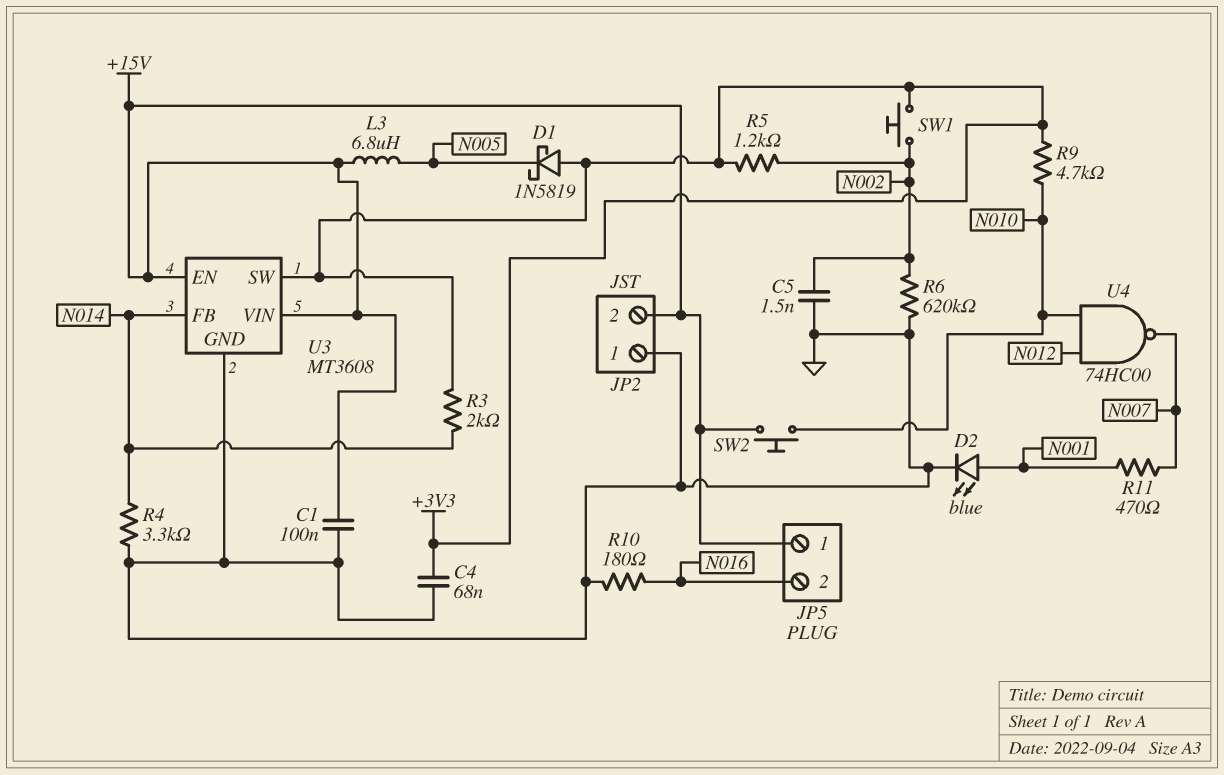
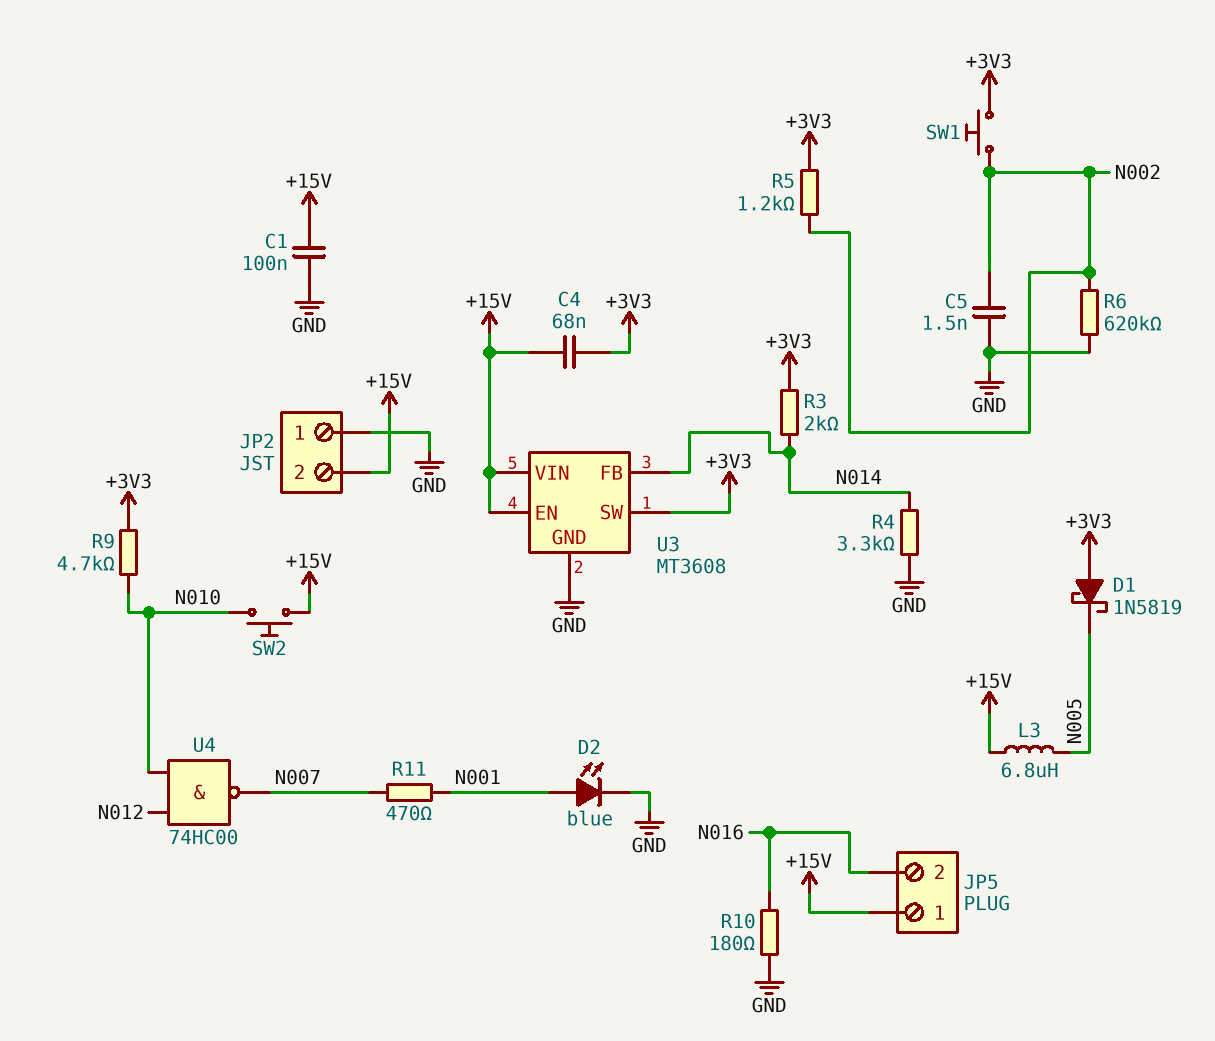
C4: 68nF (+3V3, GND) -> 68nF (+3V3, +15V)

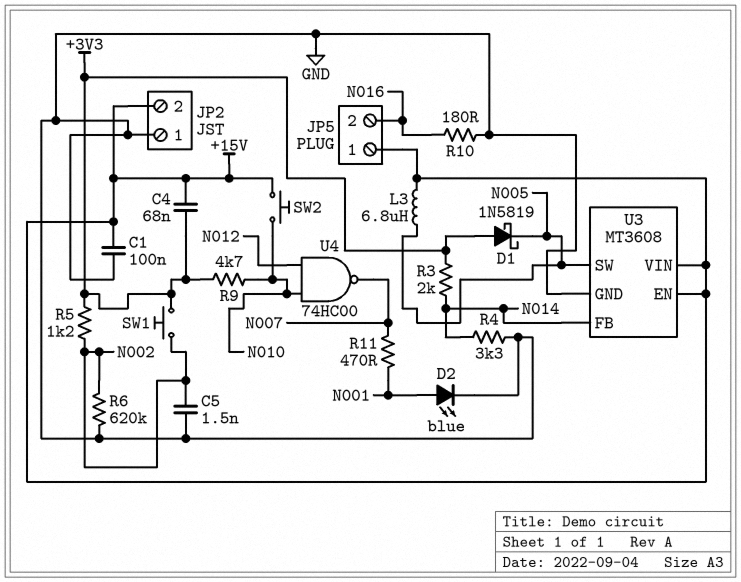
U3 pin SW: +3V3 -> N005

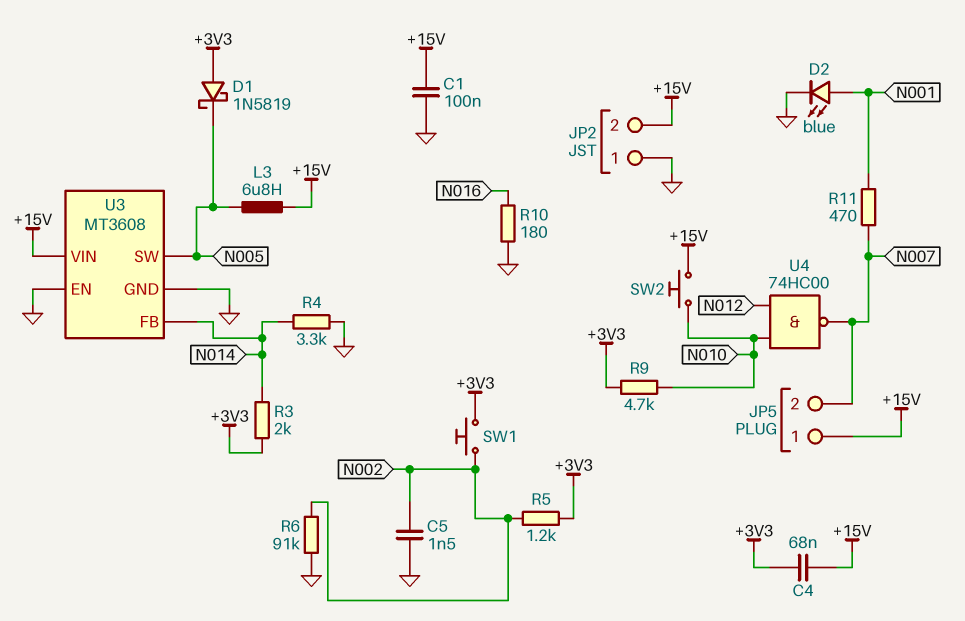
JP5 pin 2: N016 -> N007
R6: 620k (GND, N002) -> 91k (GND, N002)
U3 pin EN: +15V -> GND

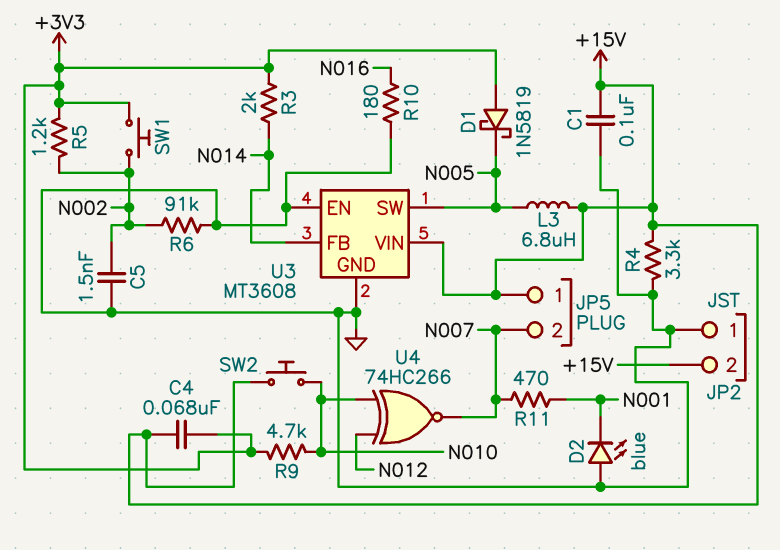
D2: LED blue (A N001, K GND) -> LED blue (A GND, K N001)
R4: 3.3k (GND, N014) -> 3.3k (+15V, GND)
U4: NAND 74HC00 (in N010, in N012, out N007) -> XNOR 74HC266 (in N010, in N012, out N007)

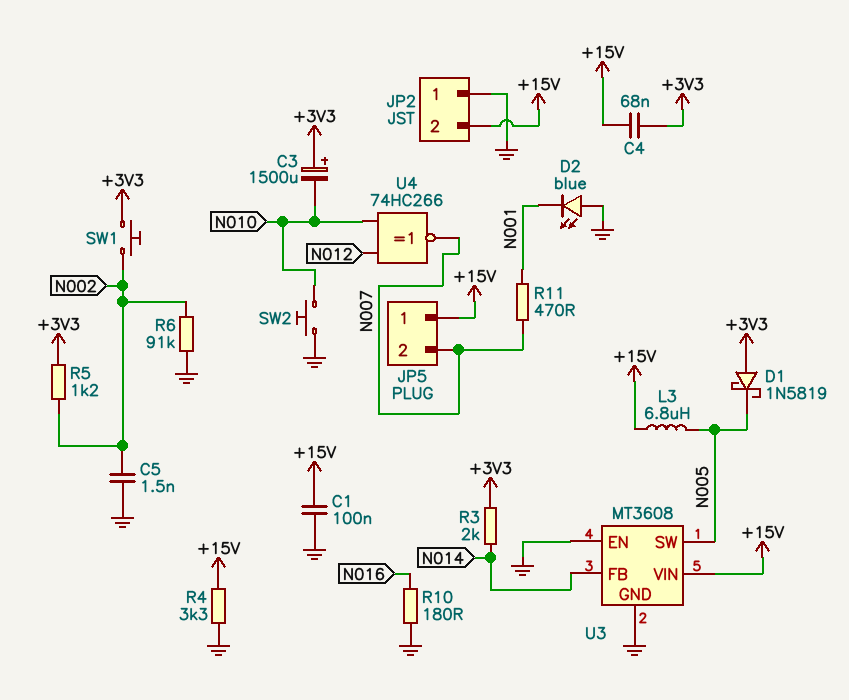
C3: none -> 1500uF (plus +3V3, minus N010)
R9: 4.7k (+3V3, N010) -> none
SW2: button (+15V, N010) -> button (GND, N010)

